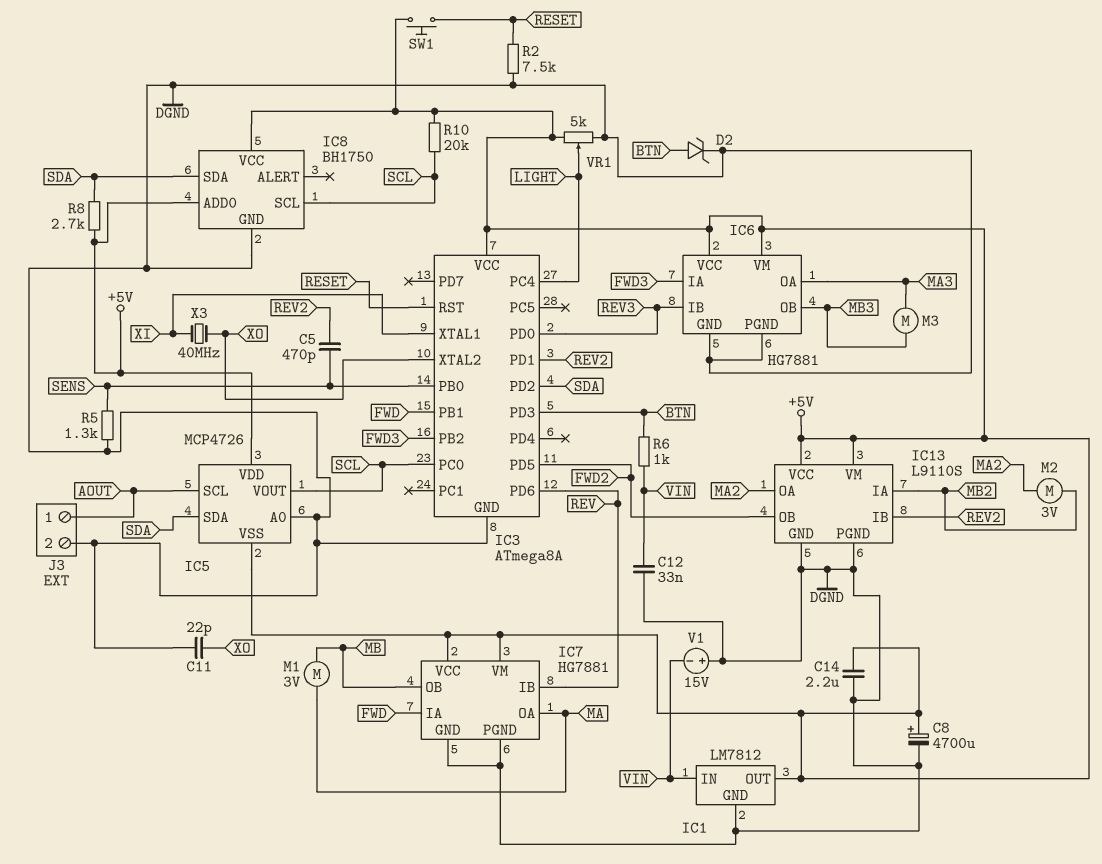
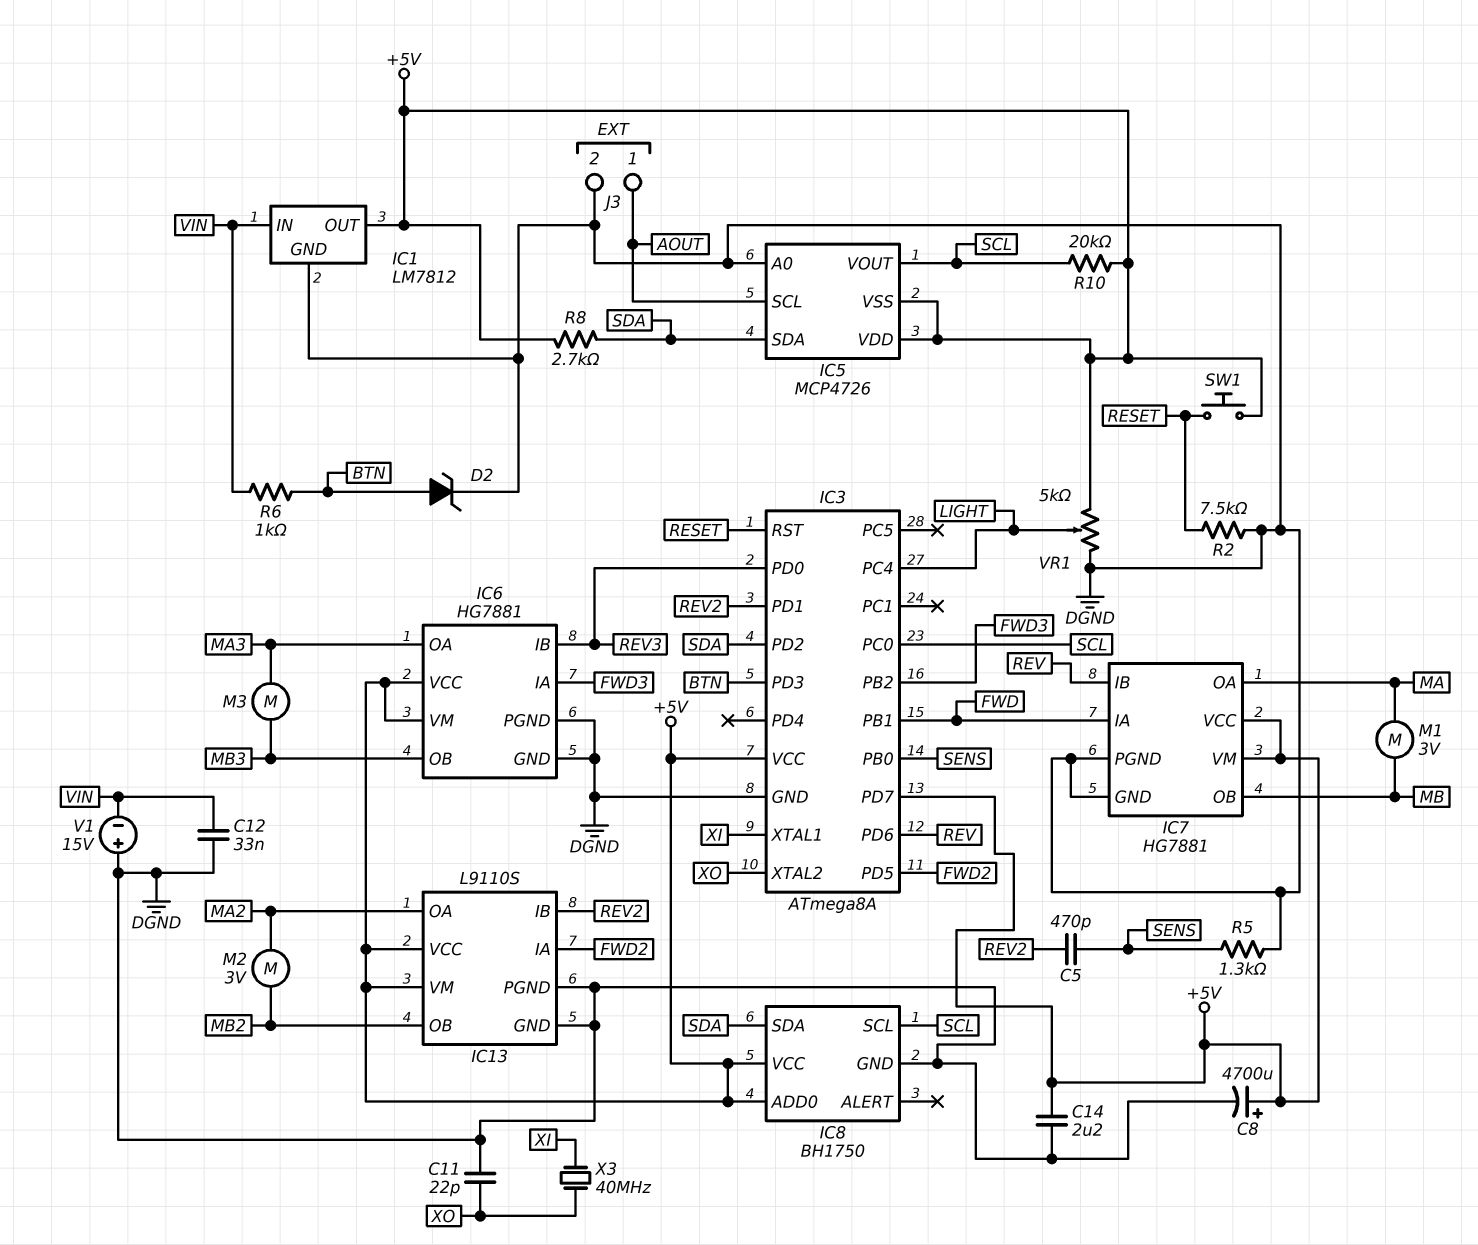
IC3 pin PD7: none -> +5V
IC13 pin IA: MB2 -> FWD2
IC13 pin OB: FWD2 -> MB2

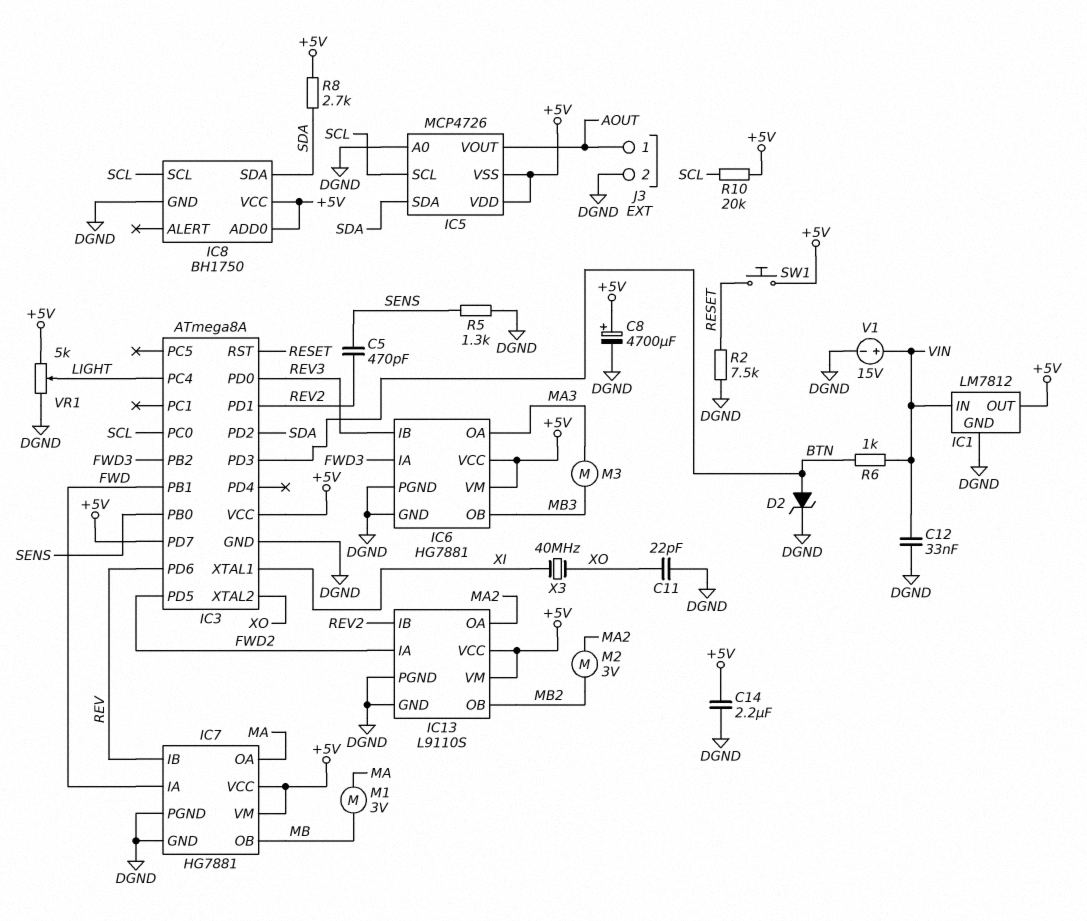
IC5 pin SCL: AOUT -> SCL
IC5 pin VOUT: SCL -> AOUT
V1: 15V (plus DGND, minus VIN) -> 15V (plus VIN, minus DGND)

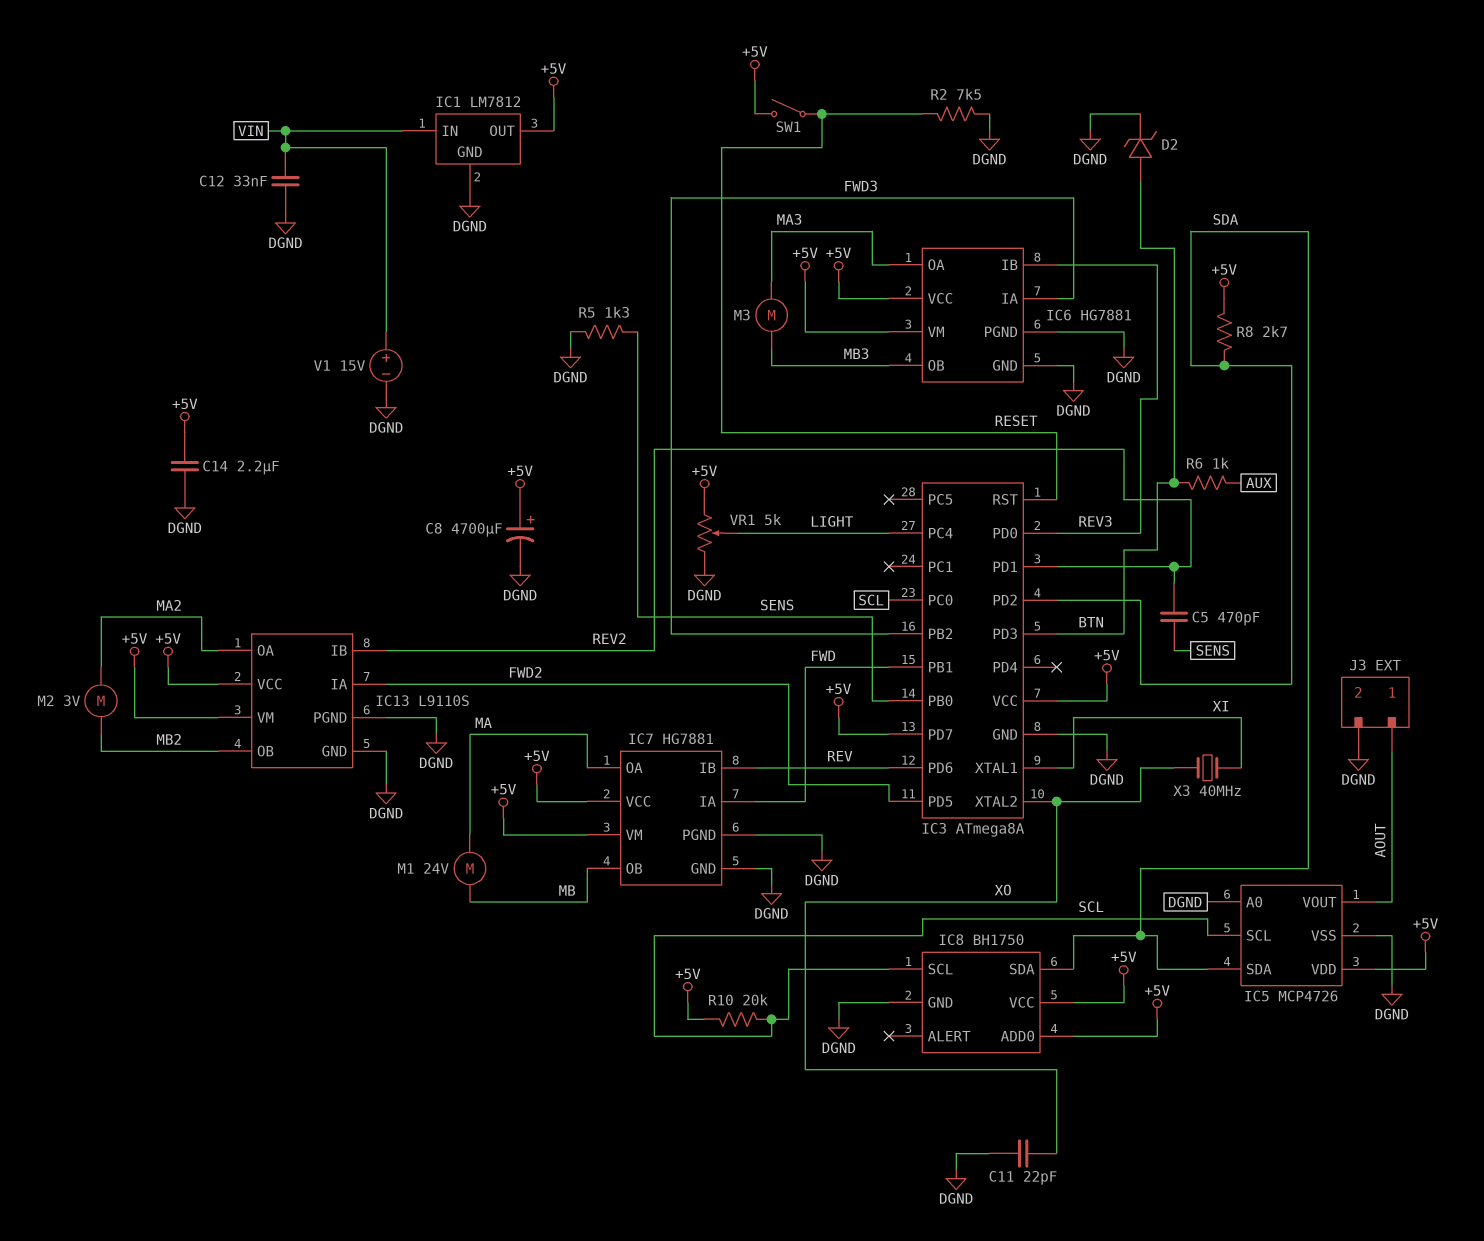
IC5 pin VSS: +5V -> DGND
M1: motor 3V (MA, MB) -> motor 24V (MA, MB)
R6: 1k (BTN, VIN) -> 1k (AUX, BTN)
SW1: button (+5V, RESET) -> switch (+5V, RESET)

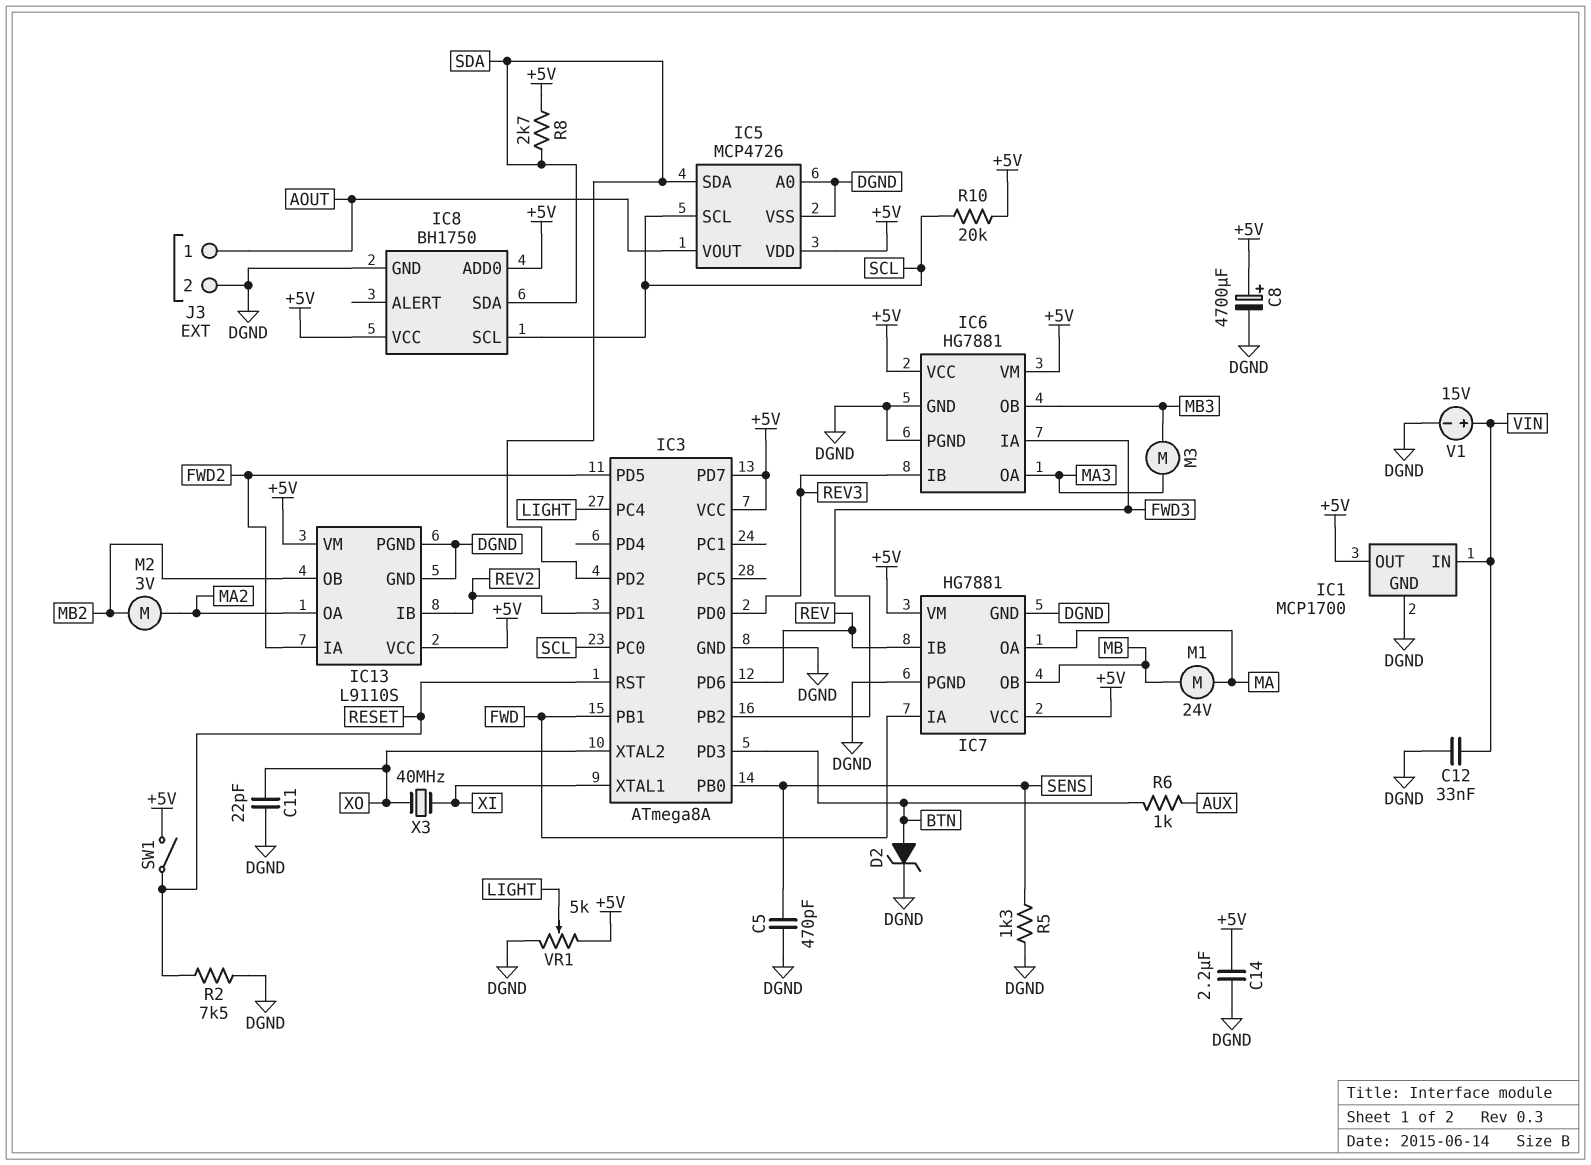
C5: 470pF (REV2, SENS) -> 470pF (DGND, SENS)
IC1: LM7812 -> MCP1700

